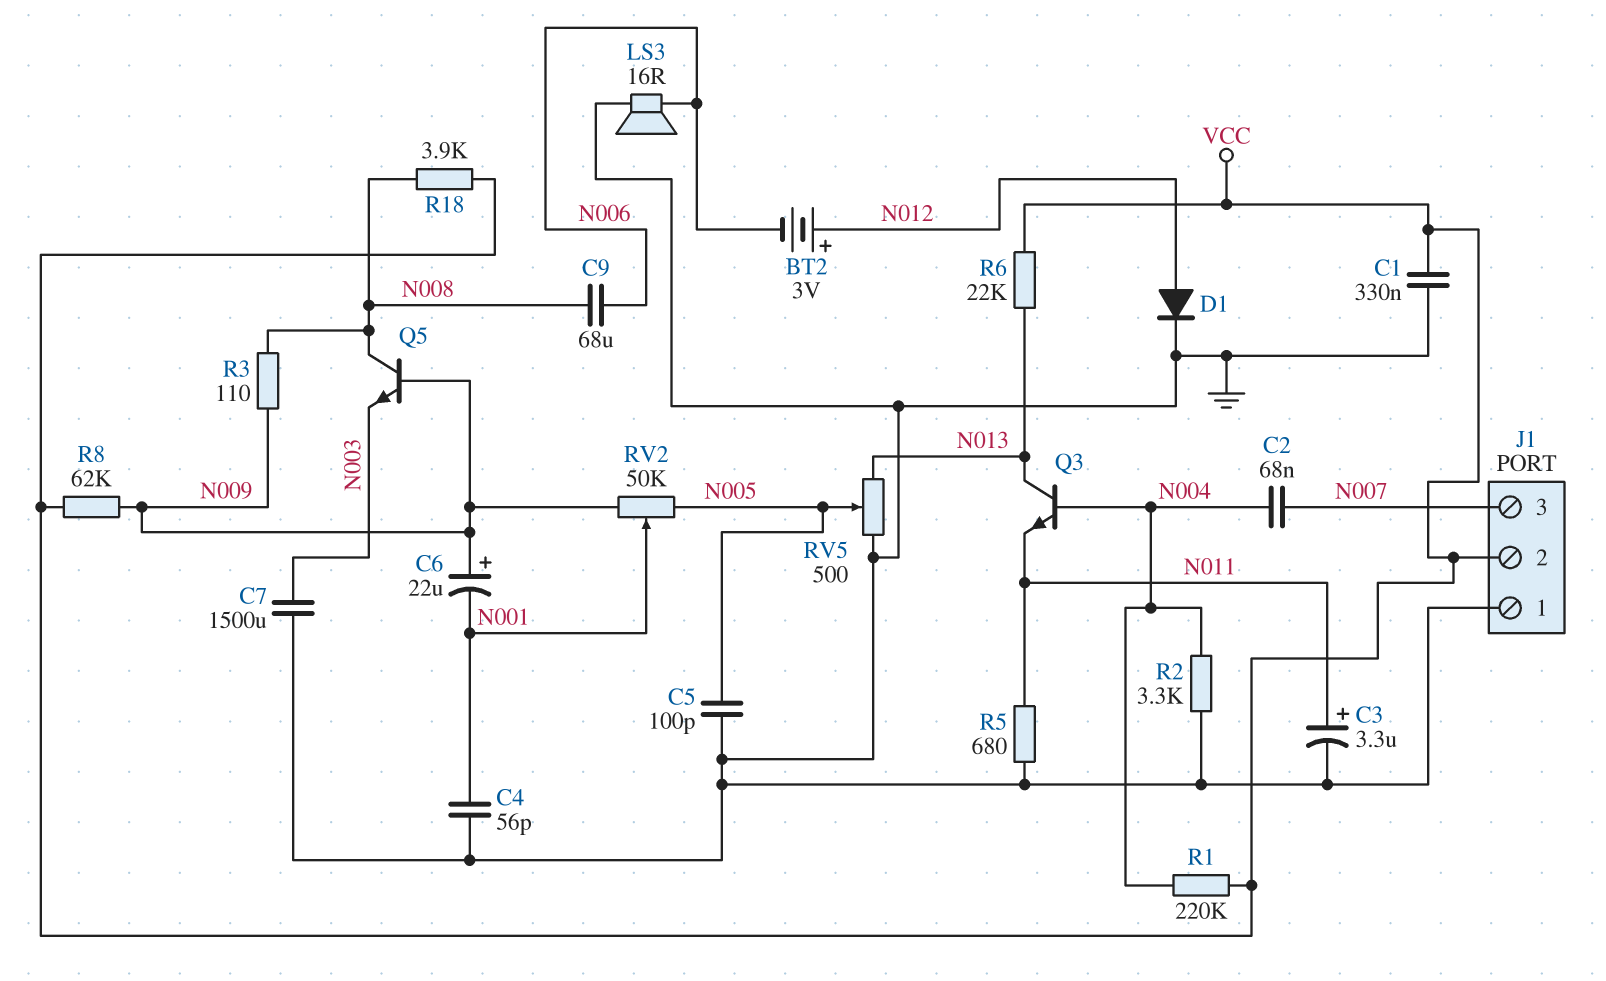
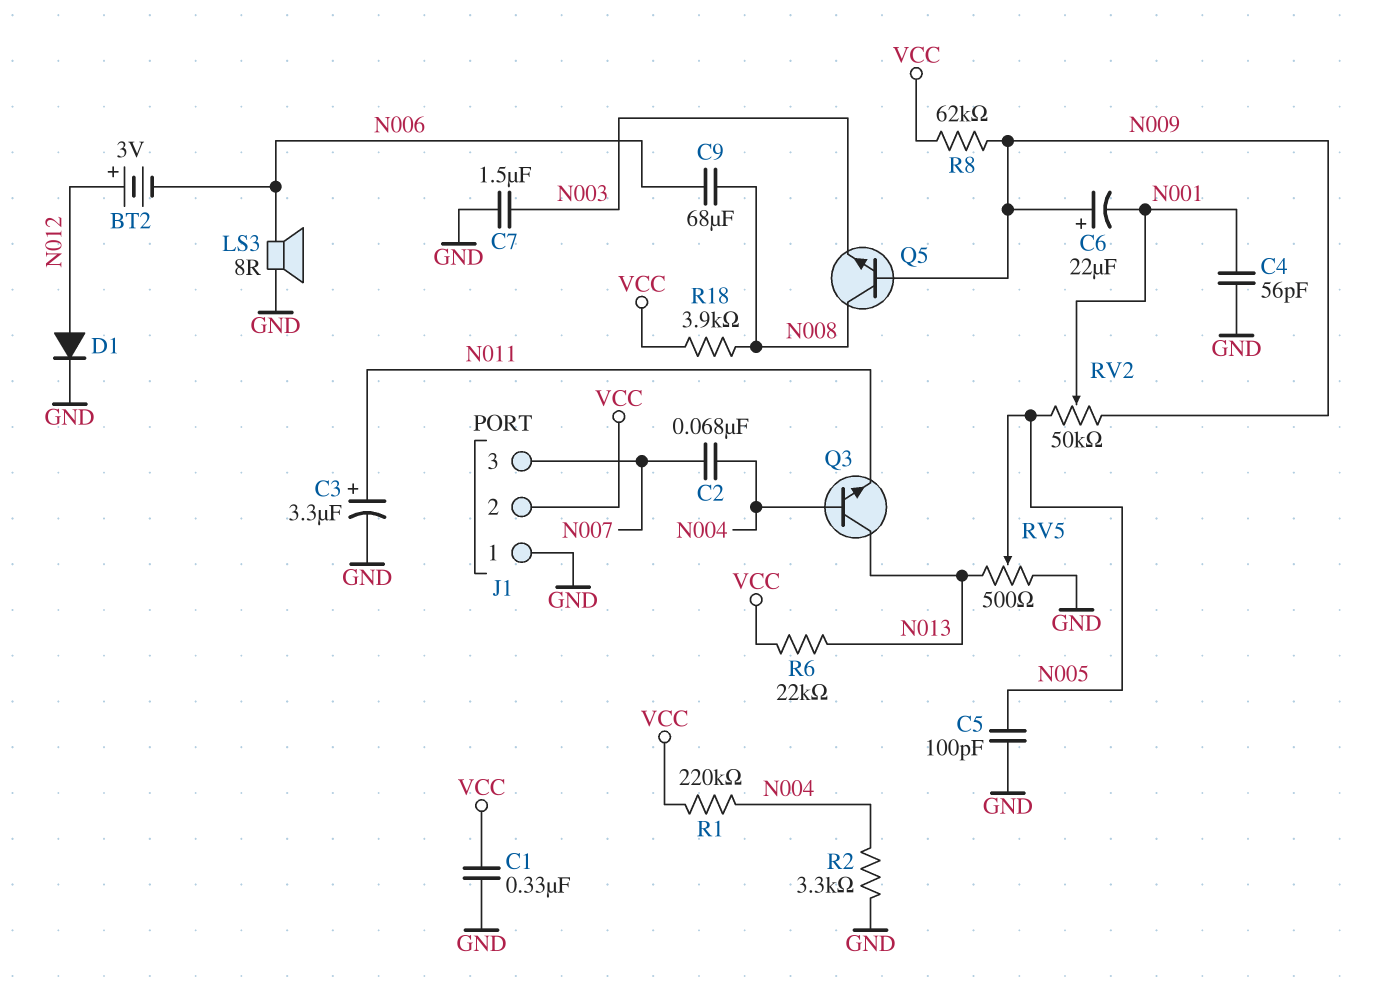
C7: 1500uF (GND, N003) -> 1.5uF (GND, N003)
LS3: speaker 16R (GND, N006) -> speaker 8R (GND, N006)
R3: 110 (N008, N009) -> none
R5: 680 (GND, N011) -> none

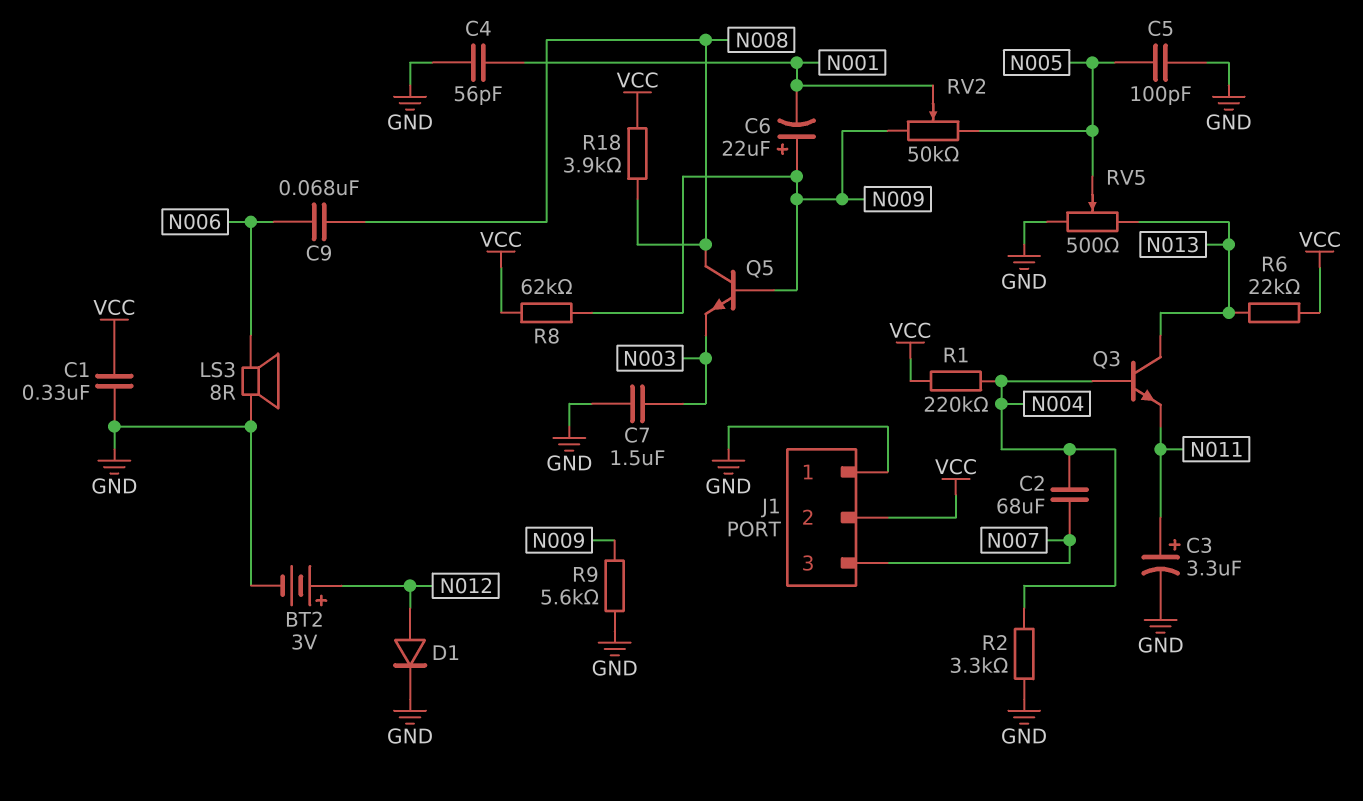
BT2: 3V (plus N012, minus N006) -> 3V (plus N012, minus GND)
C2: 68nF (N004, N007) -> 68uF (N004, N007)
C9: 68uF (N006, N008) -> 68nF (N006, N008)
R9: none -> 5.6k (GND, N009)

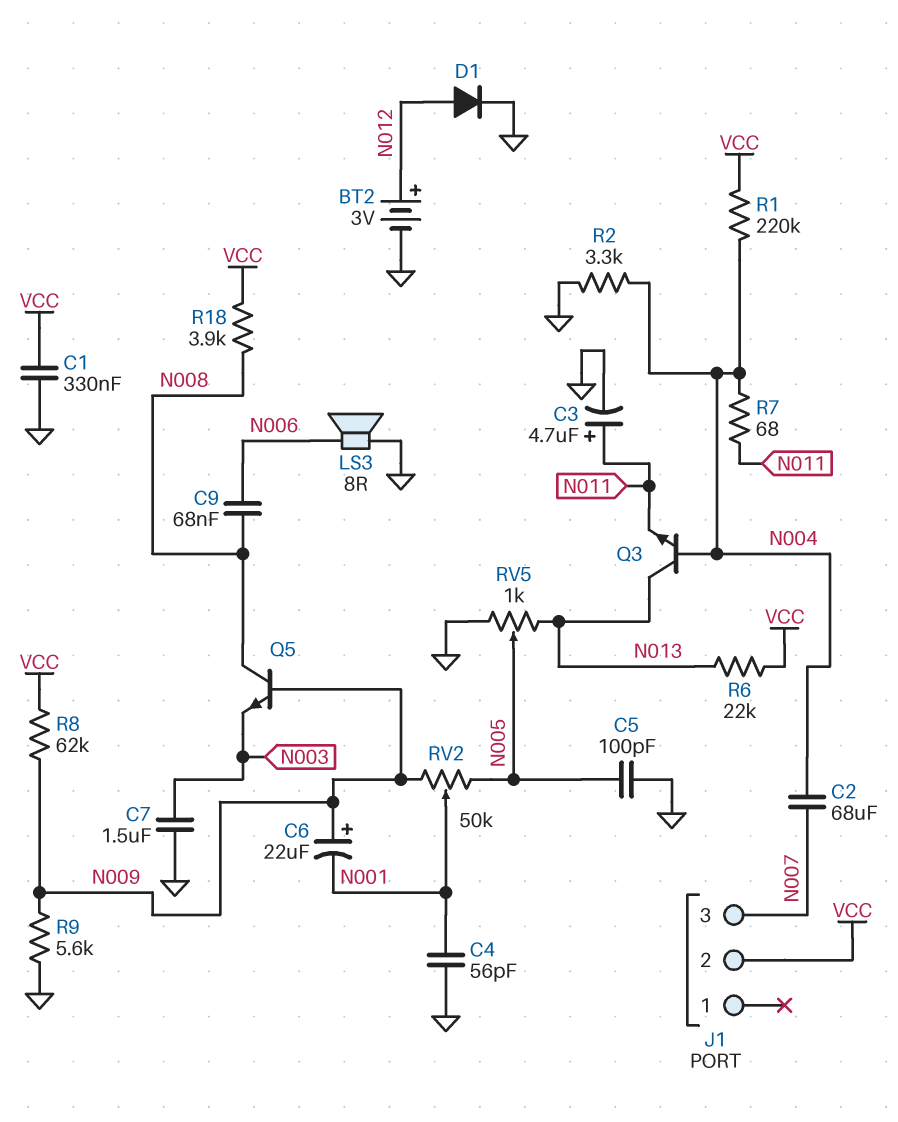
C3: 3.3uF (plus N011, minus GND) -> 4.7uF (plus N011, minus GND)
J1 pin 1: GND -> none
R7: none -> 68 (N004, N011)
RV5: 500 (GND, N013, wiper N005) -> 1k (GND, N013, wiper N005)

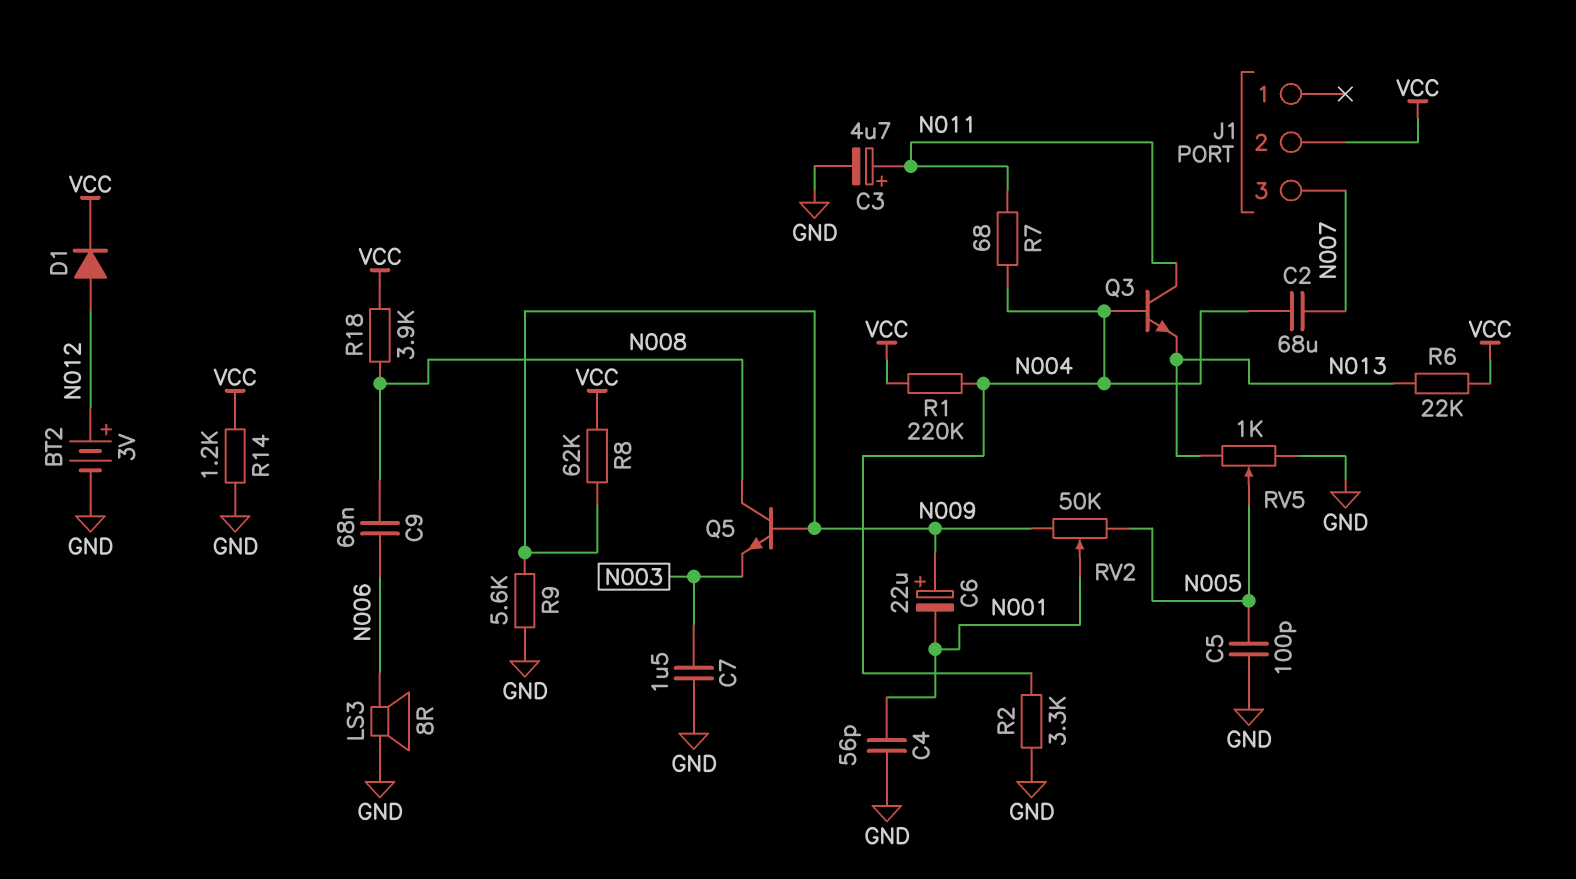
C1: 330nF (GND, VCC) -> none
D1: diode (A N012, K GND) -> diode (A N012, K VCC)
Q3: NPN (B N004, C N013, E N011) -> NPN (B N004, C N011, E N013)
R14: none -> 1.2k (GND, VCC)

